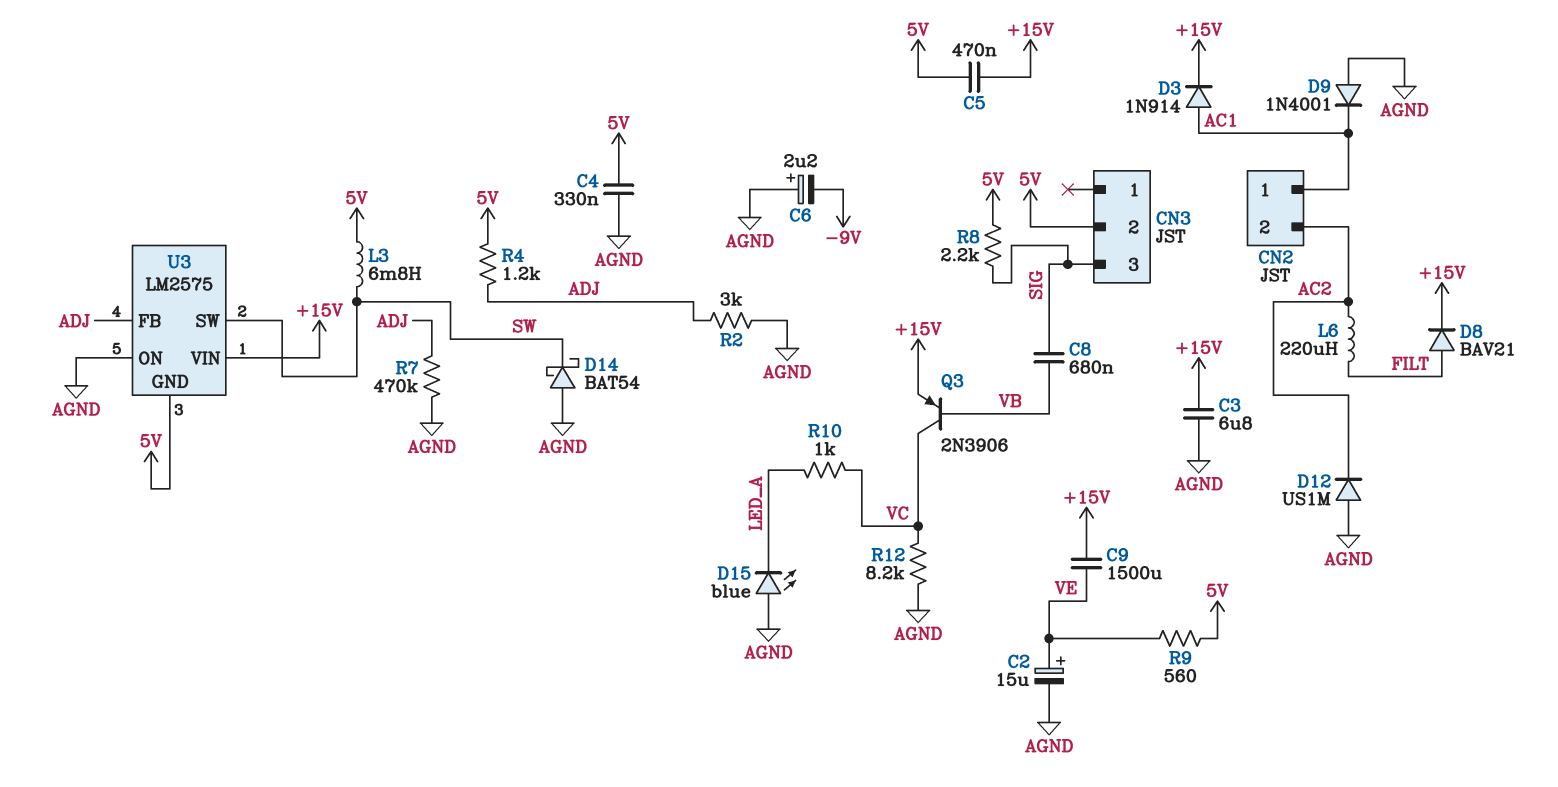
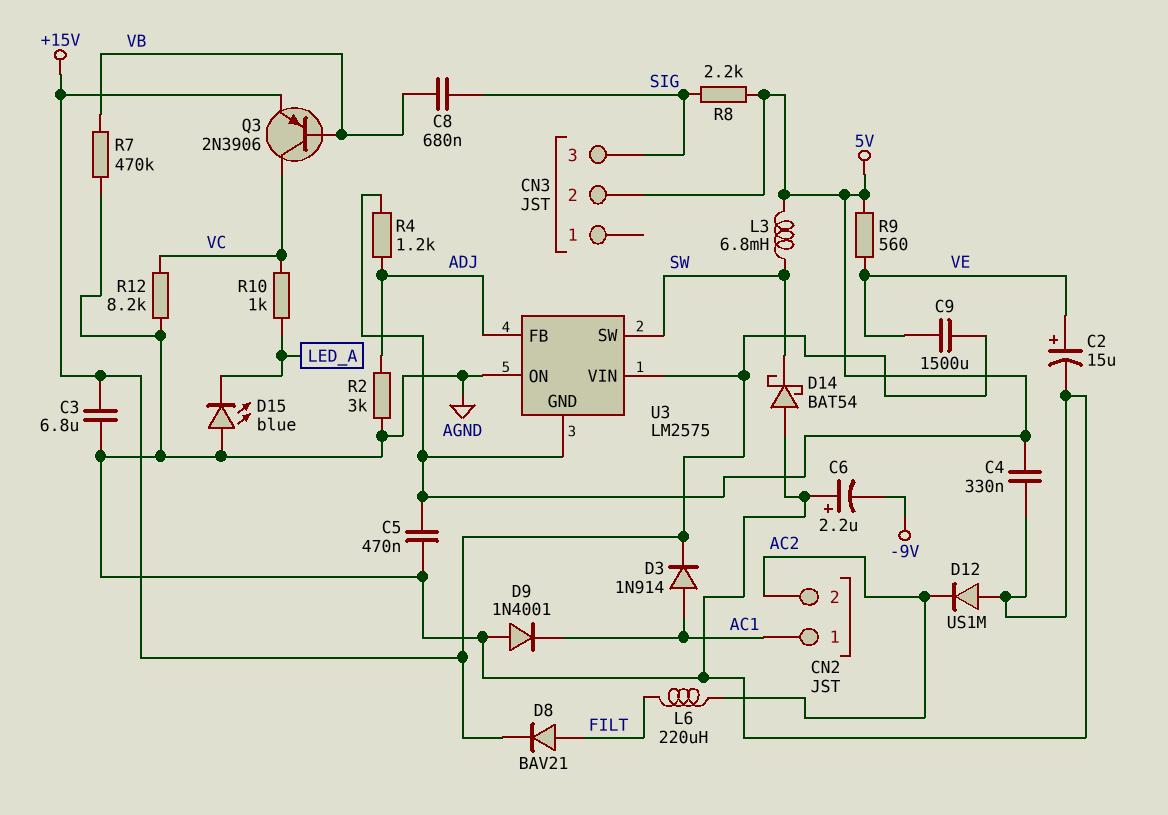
C5: 470nF (+15V, 5V) -> 470nF (5V, AGND)
R7: 470k (ADJ, AGND) -> 470k (AGND, VB)

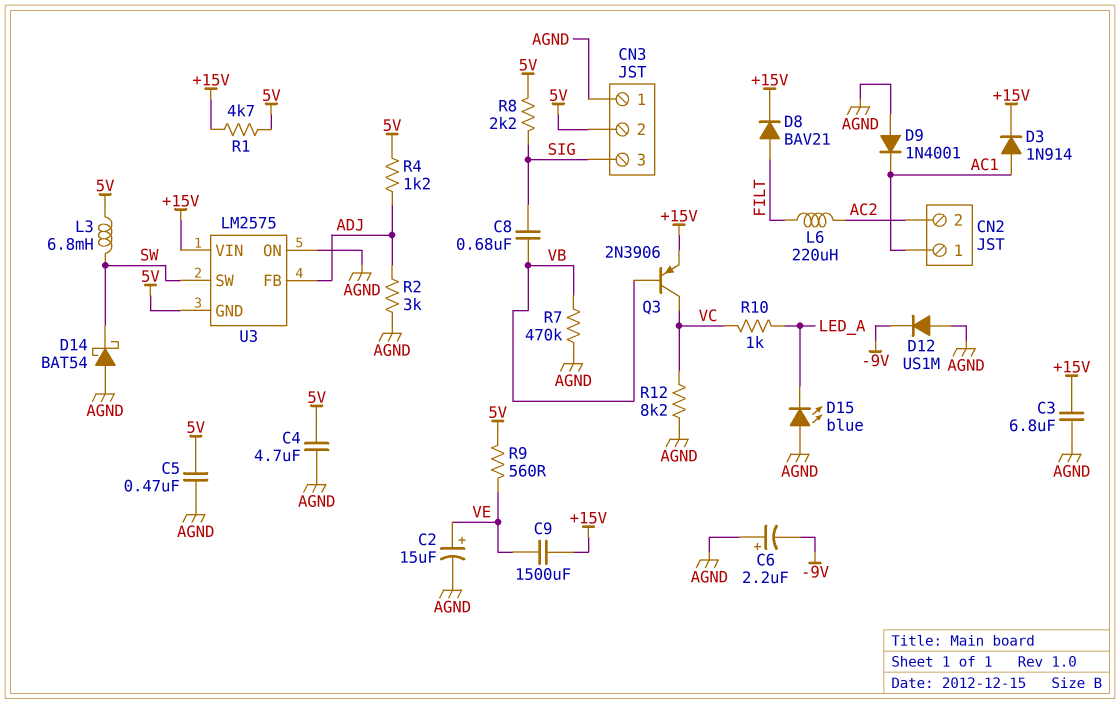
C4: 330nF (5V, AGND) -> 4.7uF (5V, AGND)
CN3 pin 1: none -> AGND
D12: diode US1M (A AGND, K AC2) -> diode US1M (A AGND, K -9V)
R1: none -> 4.7k (+15V, 5V)

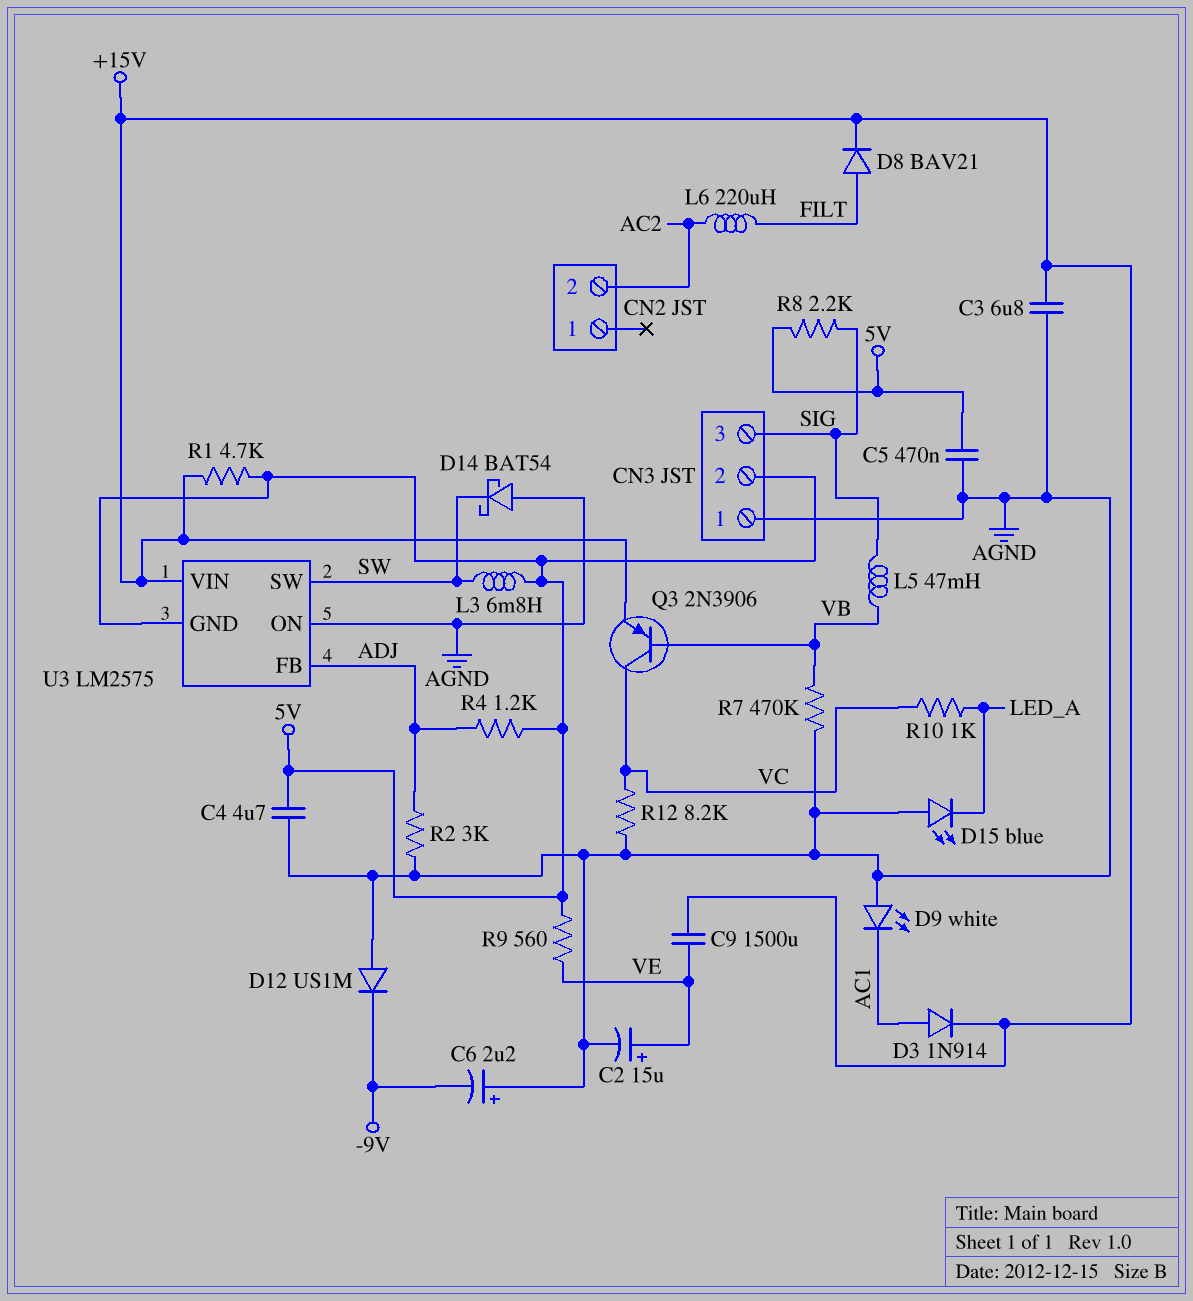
C8: 680nF (SIG, VB) -> none
CN2 pin 1: AC1 -> none
D9: diode 1N4001 (A AGND, K AC1) -> LED white (A AGND, K AC1)
L5: none -> 47mH (SIG, VB)

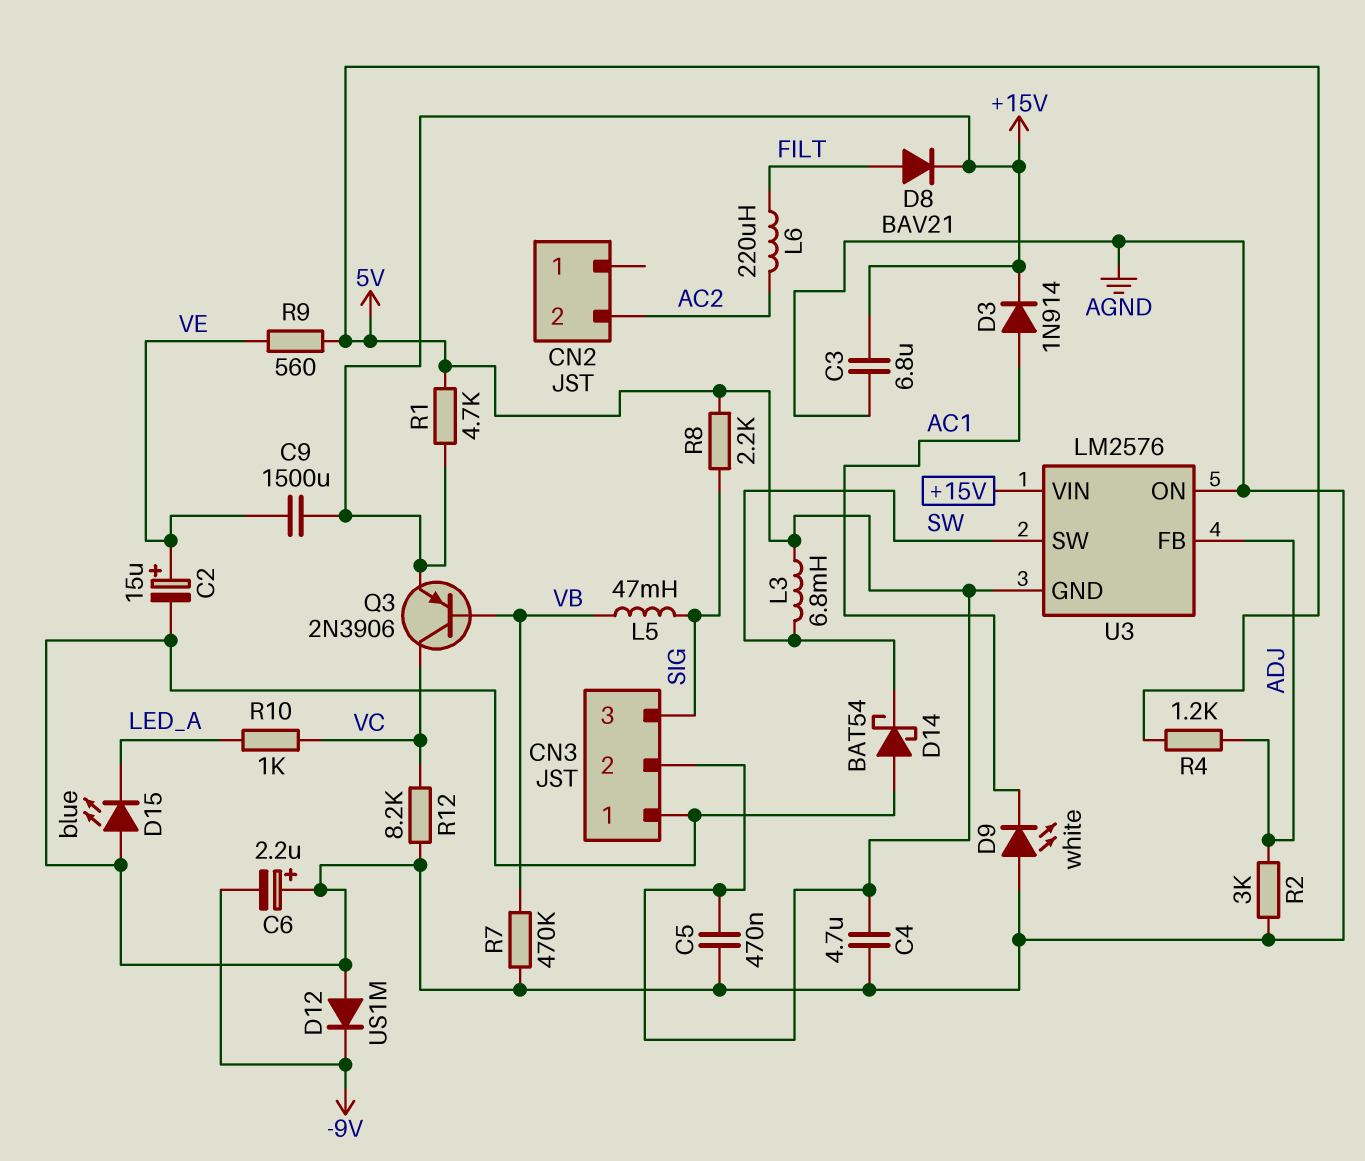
U3: LM2575 -> LM2576

